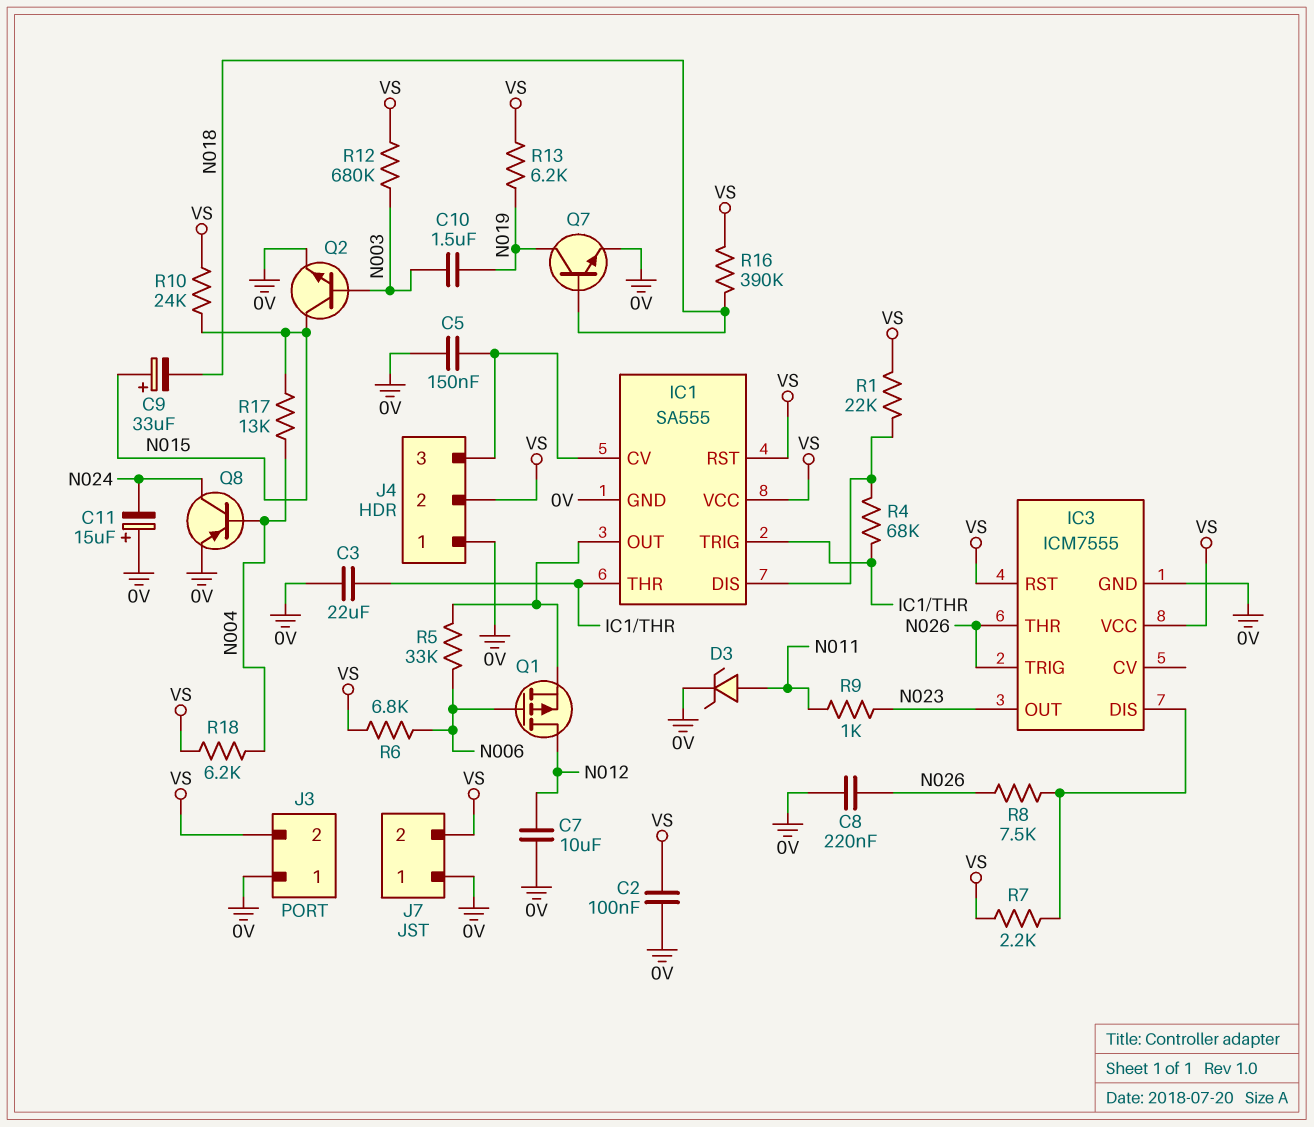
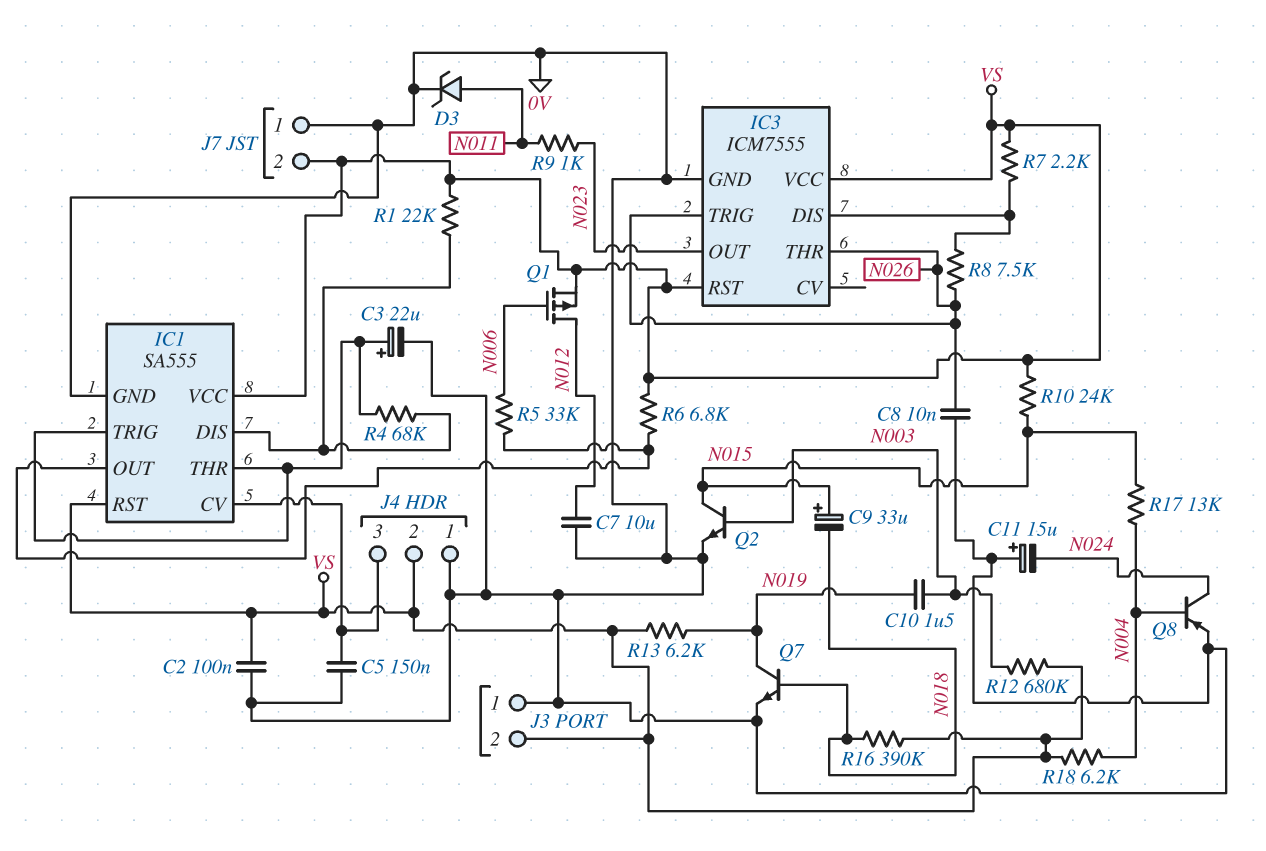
C3: 22uF (0V, IC1/THR) -> 22uF (plus IC1/THR, minus 0V)
C8: 220nF (0V, N026) -> 10nF (0V, N026)
Q1: PMOS (G N006, D N012, S IC1/OUT) -> PMOS (G N006, D N012, S VS)
R6: 6.8k (N006, VS) -> 6.8k (IC1/OUT, VS)

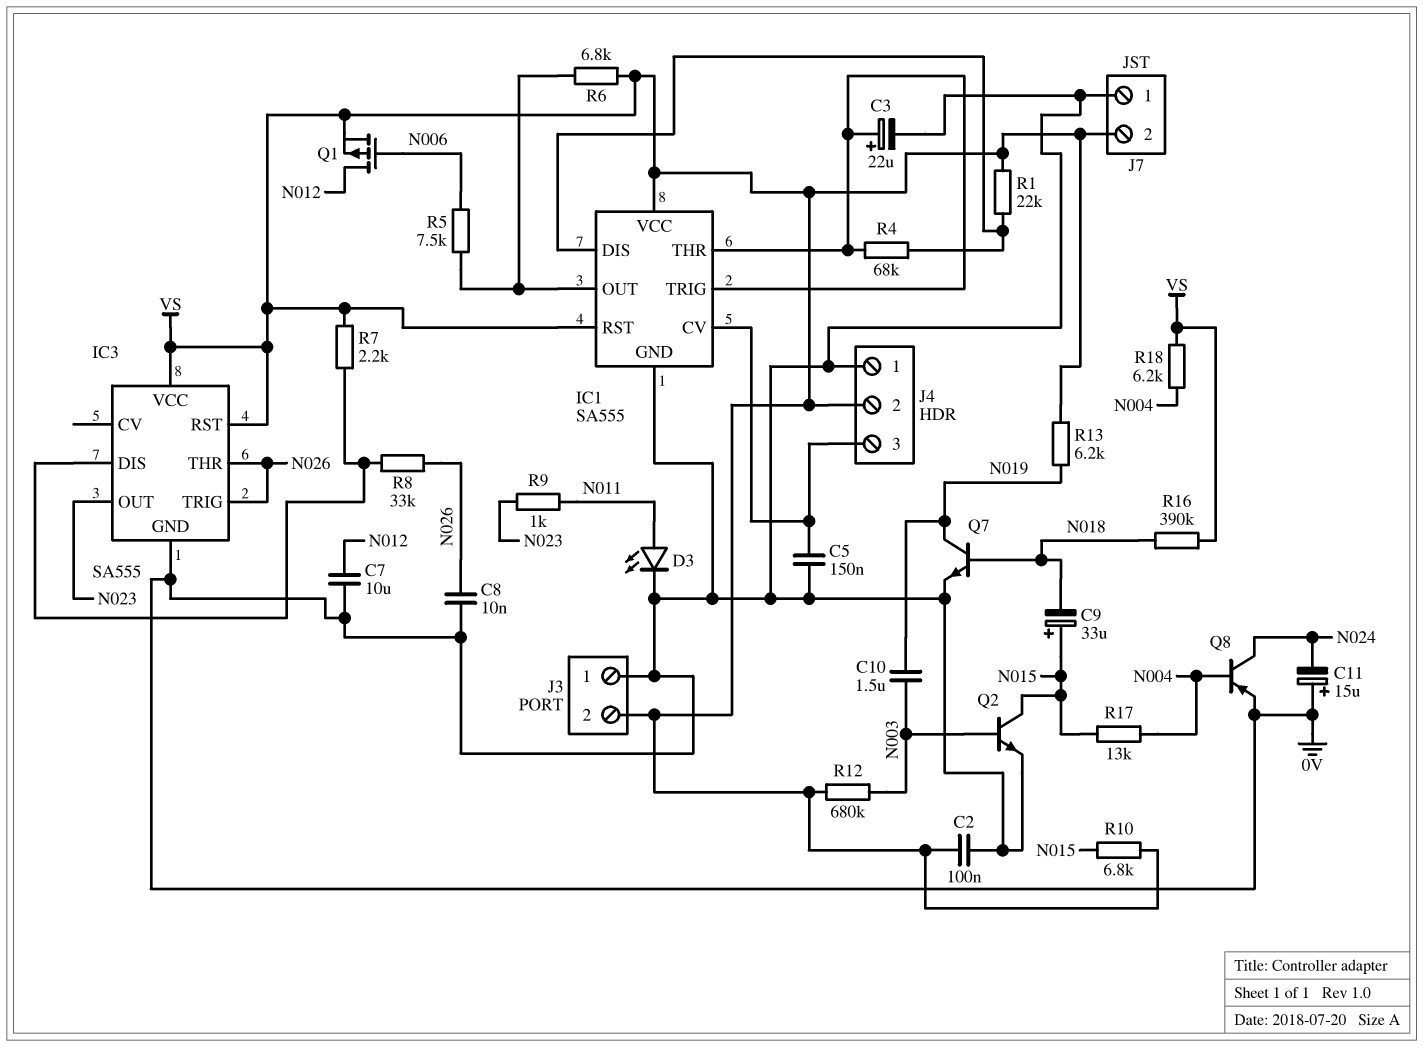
D3: zener (A N011, K 0V) -> LED (A N011, K 0V)
IC3: ICM7555 -> SA555
R5: 33k (IC1/OUT, N006) -> 7.5k (IC1/OUT, N006)
R8: 7.5k (IC3/DIS, N026) -> 33k (IC3/DIS, N026)
R10: 24k (N015, VS) -> 6.8k (N015, VS)

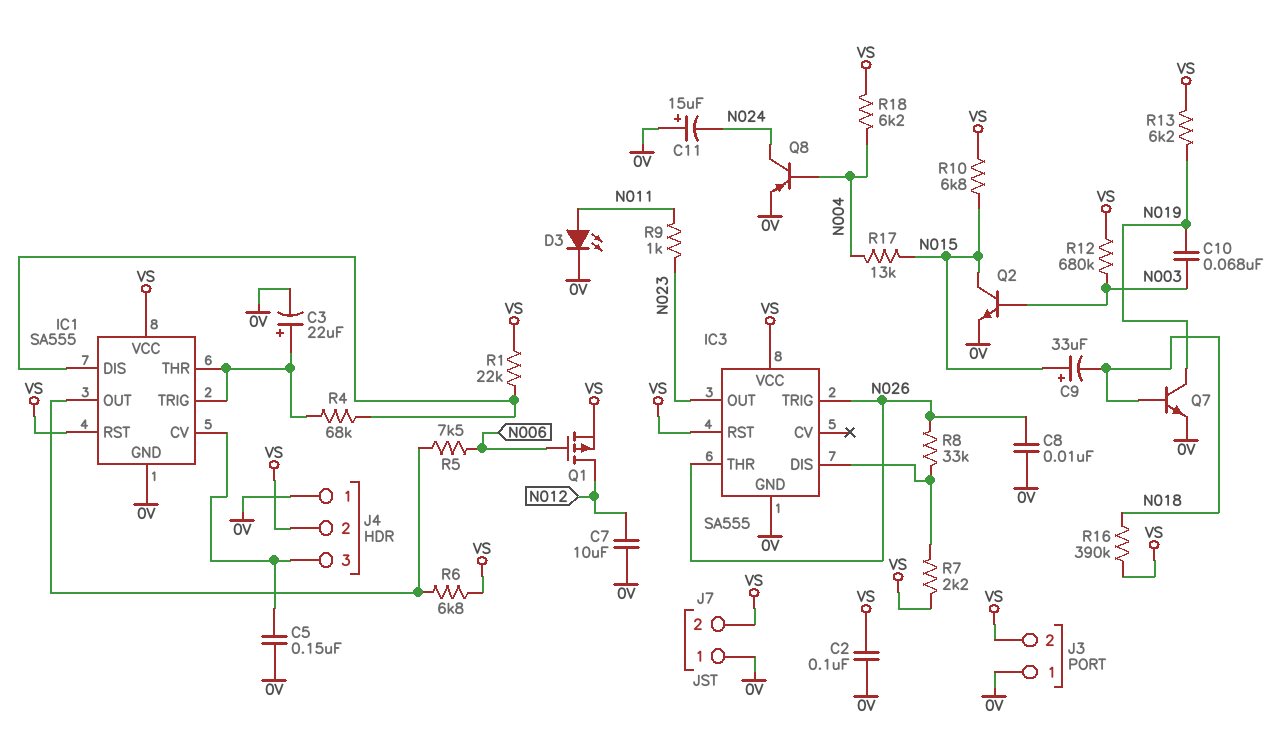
C10: 1.5uF (N003, N019) -> 68nF (N003, N019)

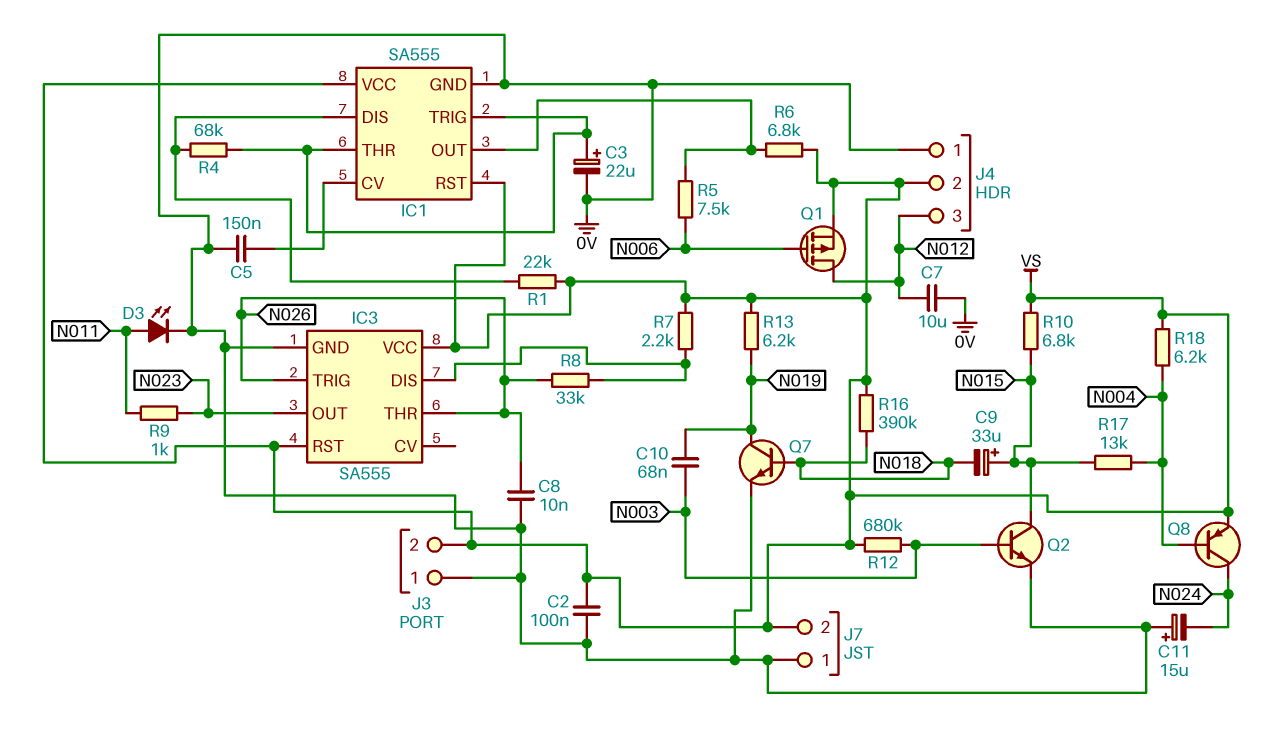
J4 pin 3: IC1/CV -> N012
Q8: PNP (B N004, C N024, E 0V) -> PNP (B N004, C N024, E VS)

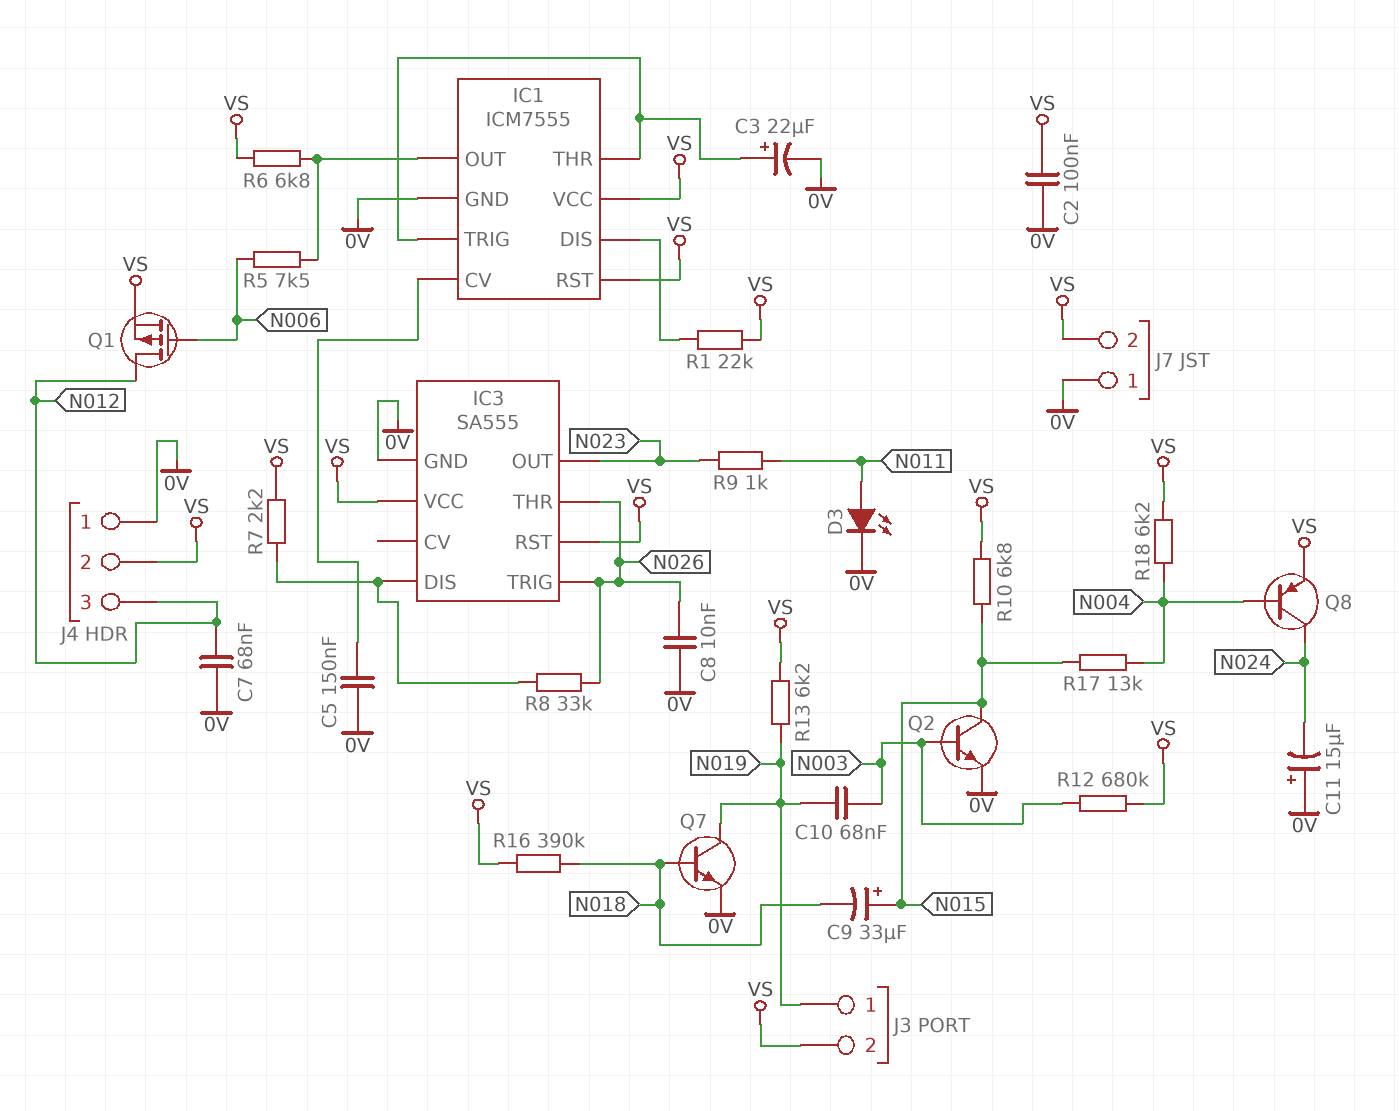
C7: 10uF (0V, N012) -> 68nF (0V, N012)
IC1: SA555 -> ICM7555
J3 pin 1: 0V -> N019
R4: 68k (IC1/DIS, IC1/THR) -> none

